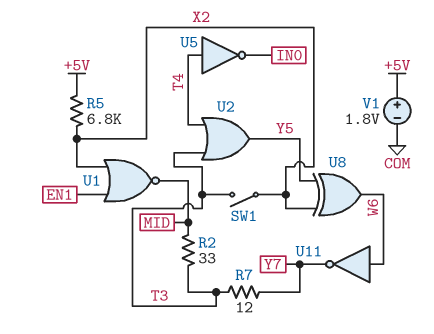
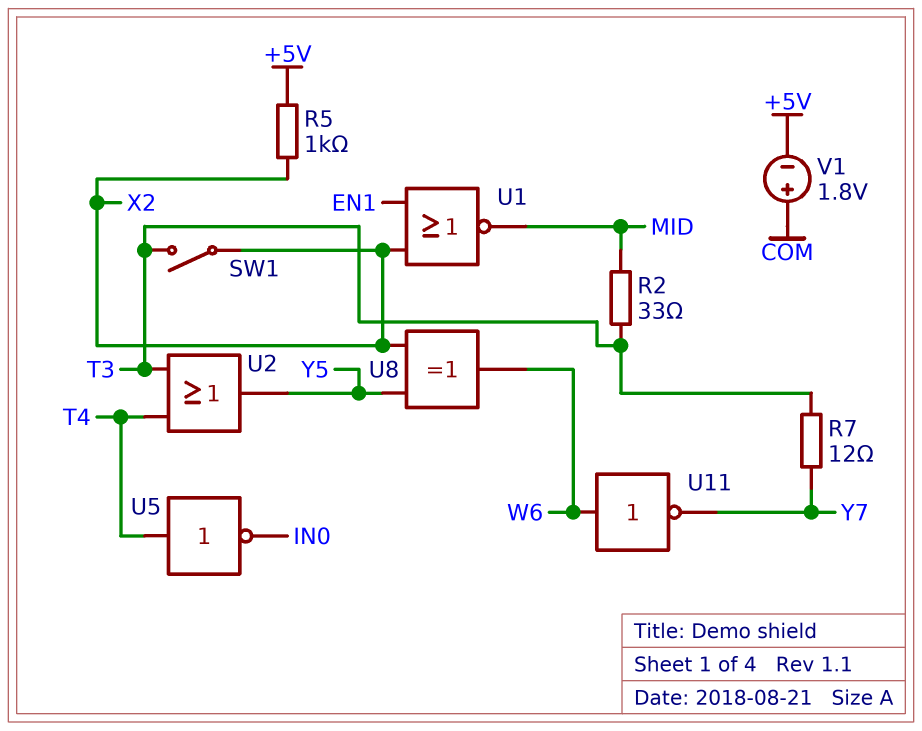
R5: 6.8k (+5V, X2) -> 1k (+5V, X2)
V1: 1.8V (plus +5V, minus COM) -> 1.8V (plus COM, minus +5V)

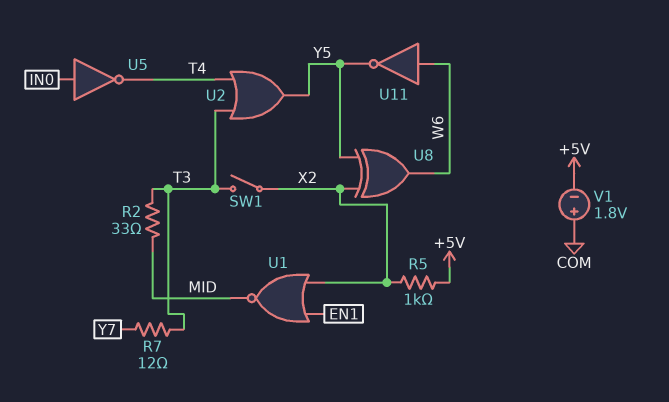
U5: NOT (in T4, out IN0) -> NOT (in IN0, out T4)
U11: NOT (in W6, out Y7) -> NOT (in W6, out Y5)

